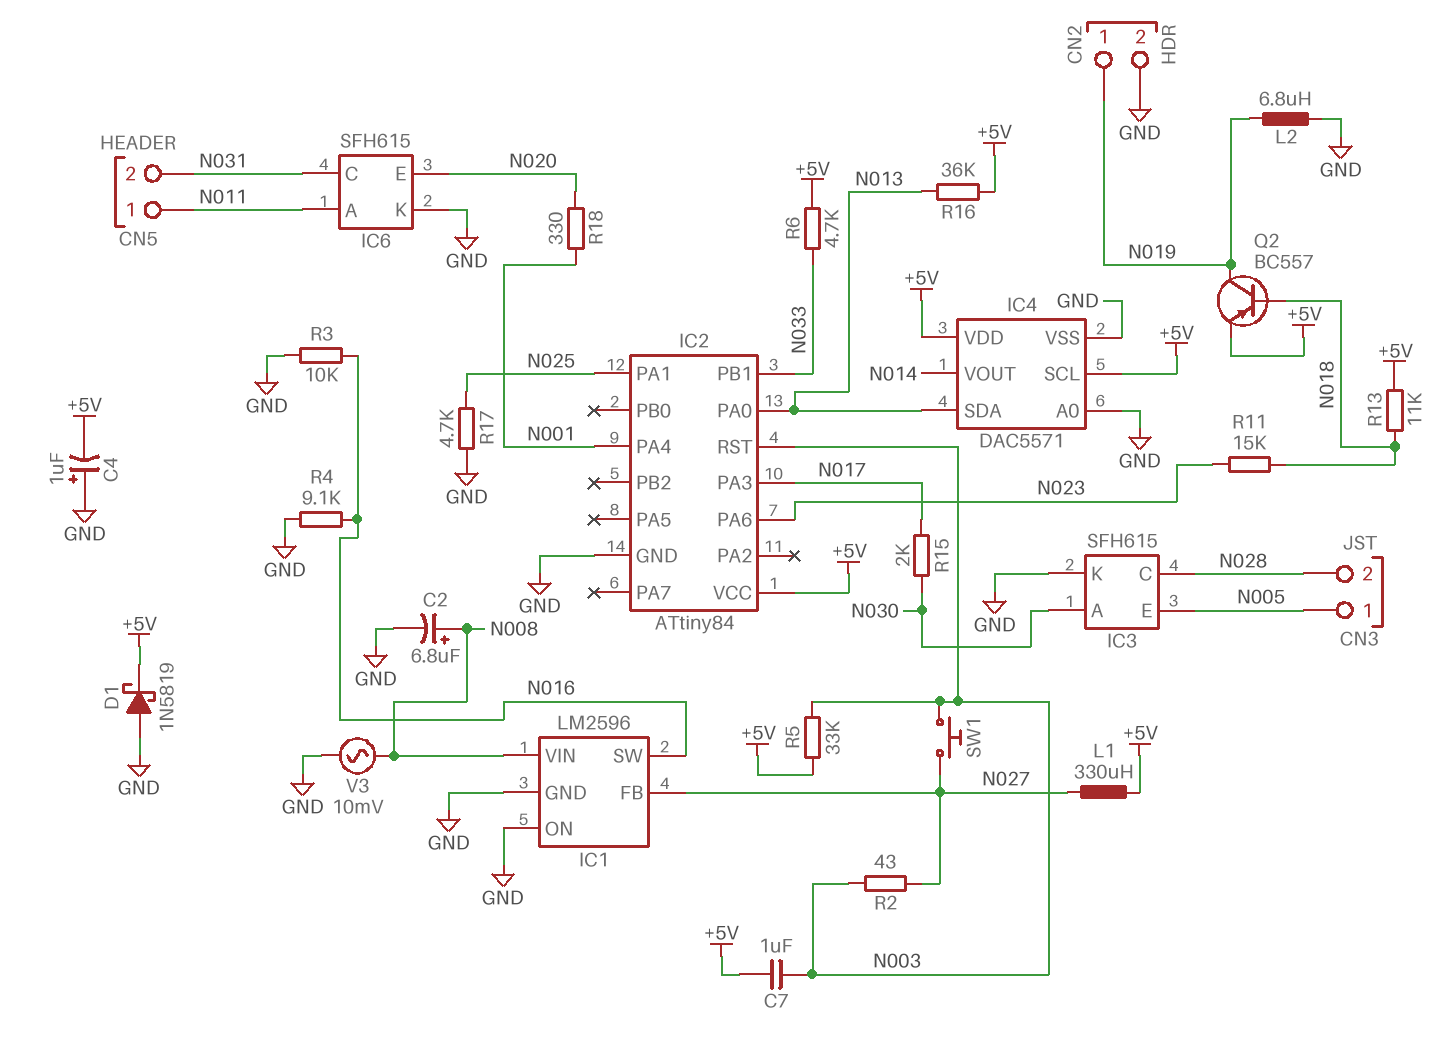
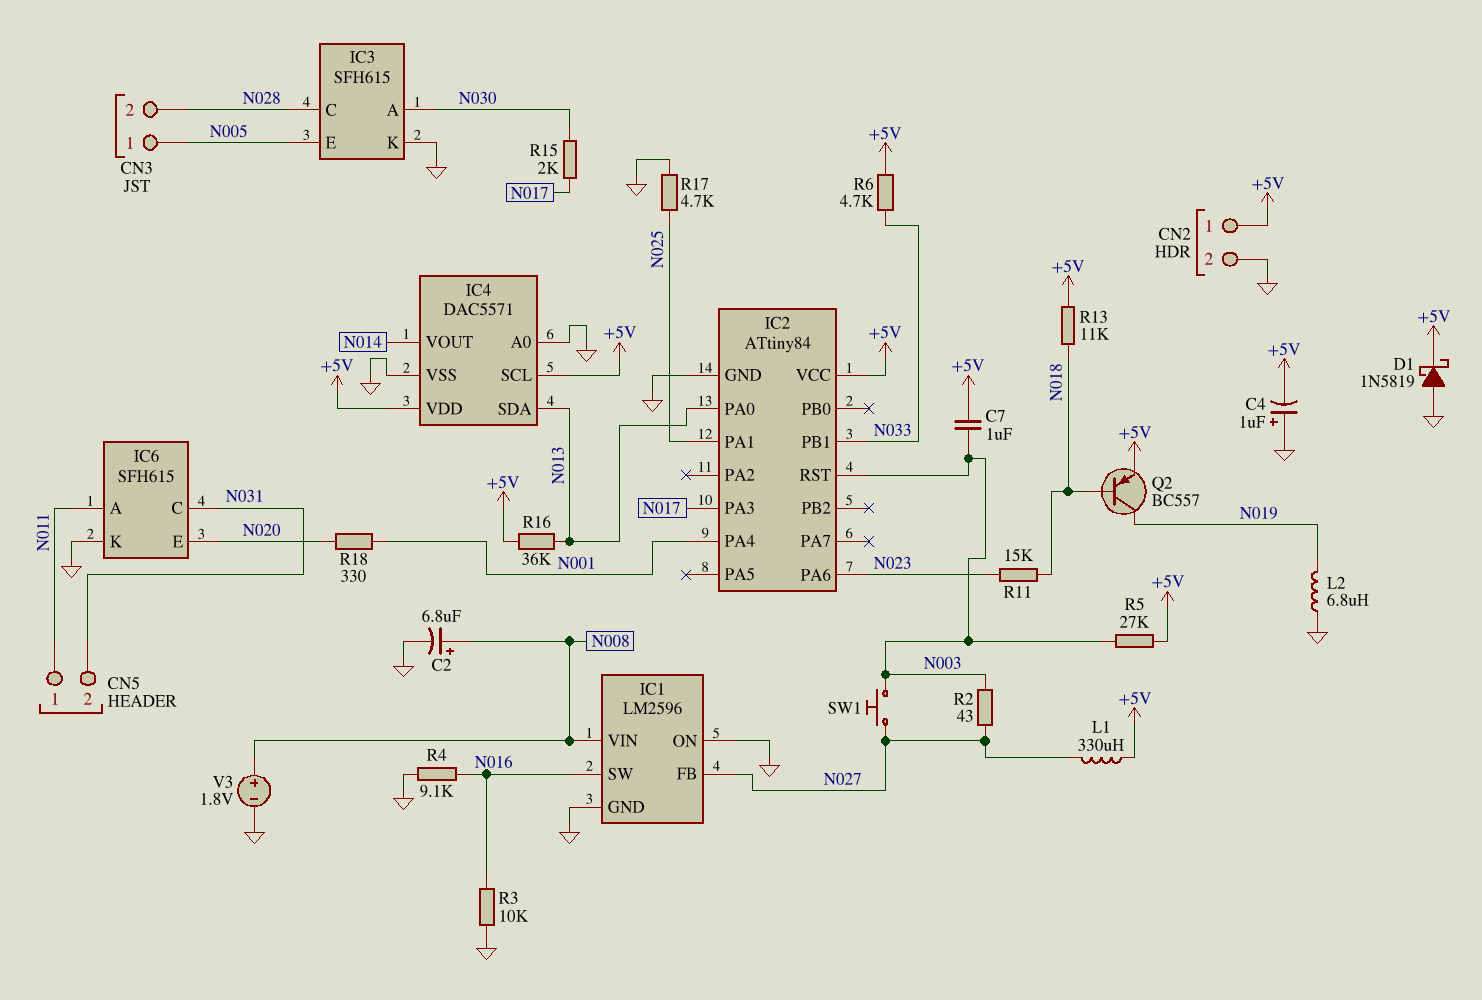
CN2 pin 1: N019 -> +5V
R5: 33k (+5V, N003) -> 27k (+5V, N003)
V3: AC 10mV (GND, N008) -> 1.8V (plus N008, minus GND)

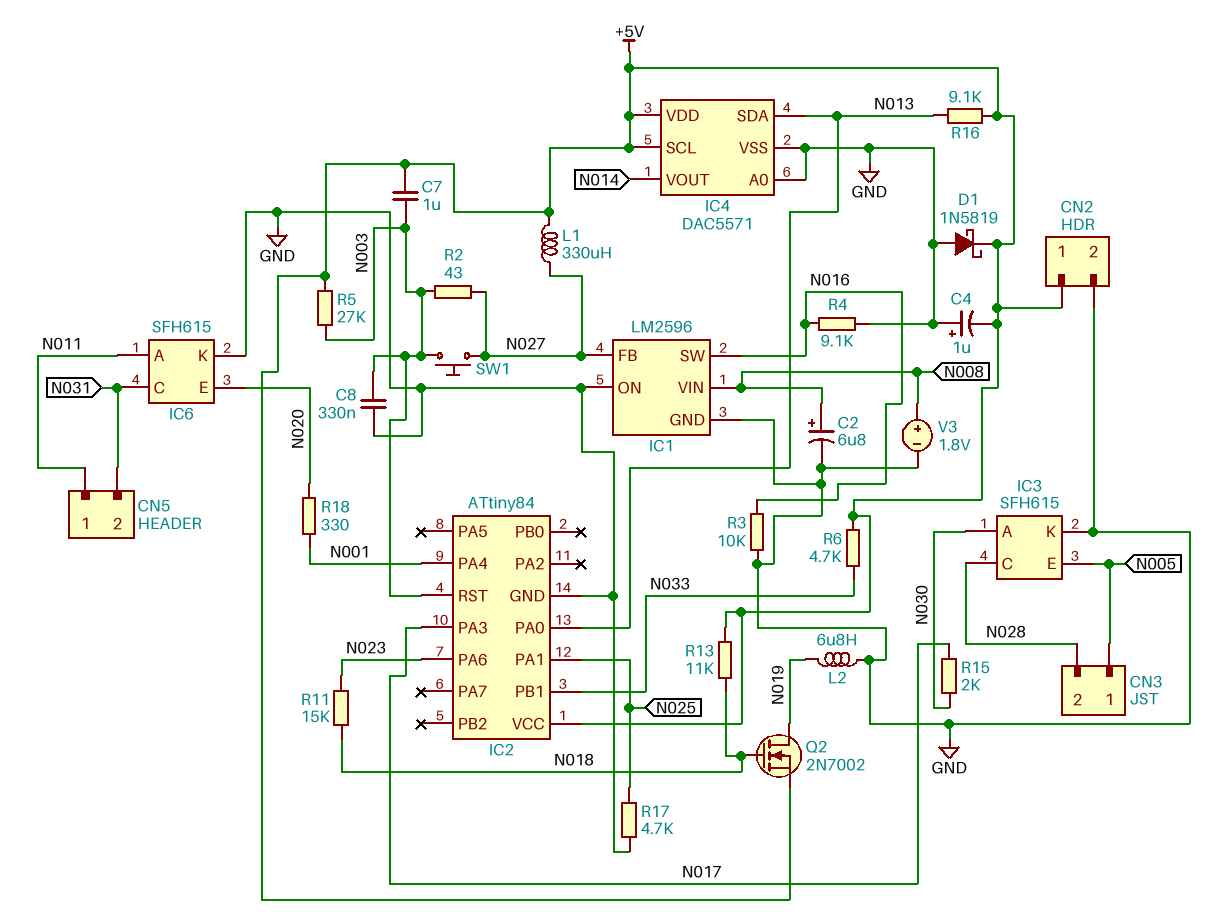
C8: none -> 330nF (GND, N003)
Q2: PNP BC557 (B N018, C N019, E +5V) -> NMOS 2N7002 (G N018, D N019, S +5V)
R16: 36k (+5V, N013) -> 9.1k (+5V, N013)

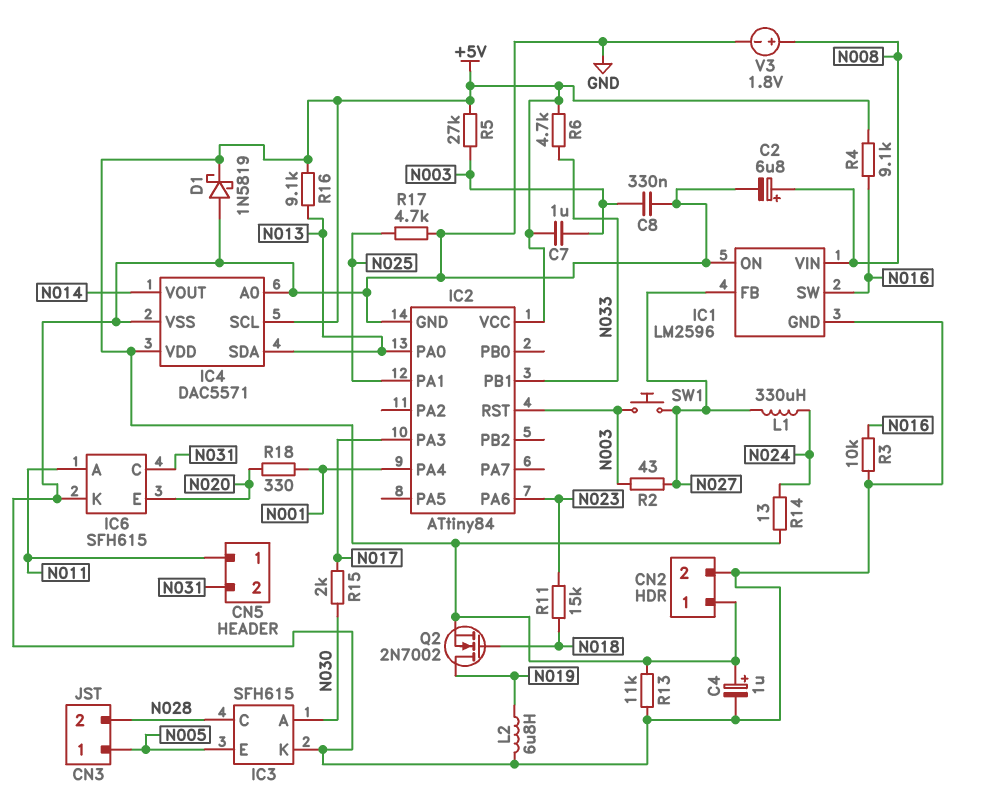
C4: 1uF (plus GND, minus +5V) -> 1uF (plus +5V, minus GND)
L1: 330uH (+5V, N027) -> 330uH (N024, N027)
R4: 9.1k (GND, N016) -> 9.1k (+5V, N016)
R13: 11k (+5V, N018) -> 11k (+5V, GND)
R14: none -> 13 (+5V, N024)

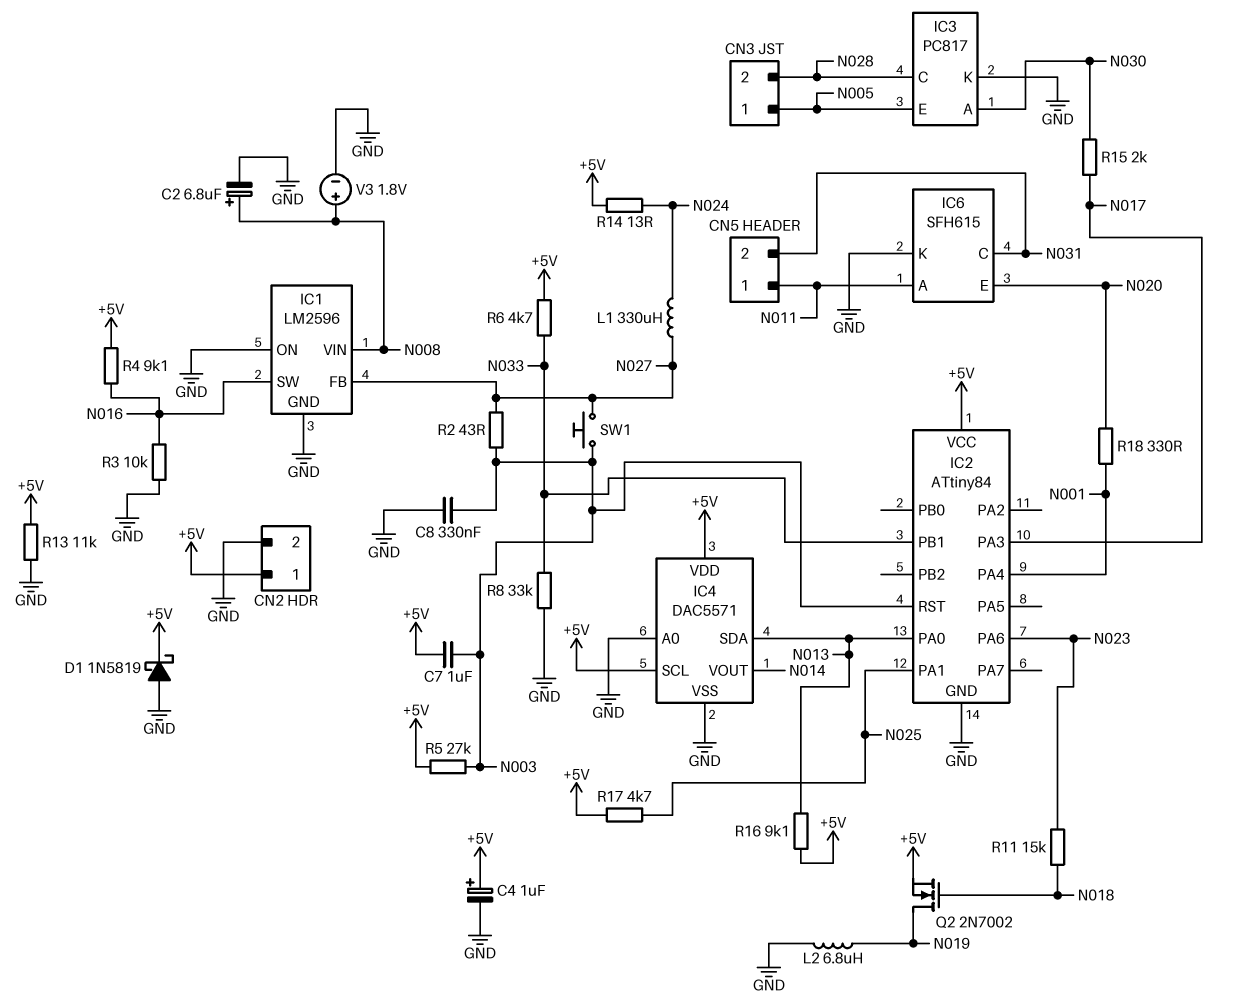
IC3: SFH615 -> PC817
R8: none -> 33k (GND, N033)
R17: 4.7k (GND, N025) -> 4.7k (+5V, N025)

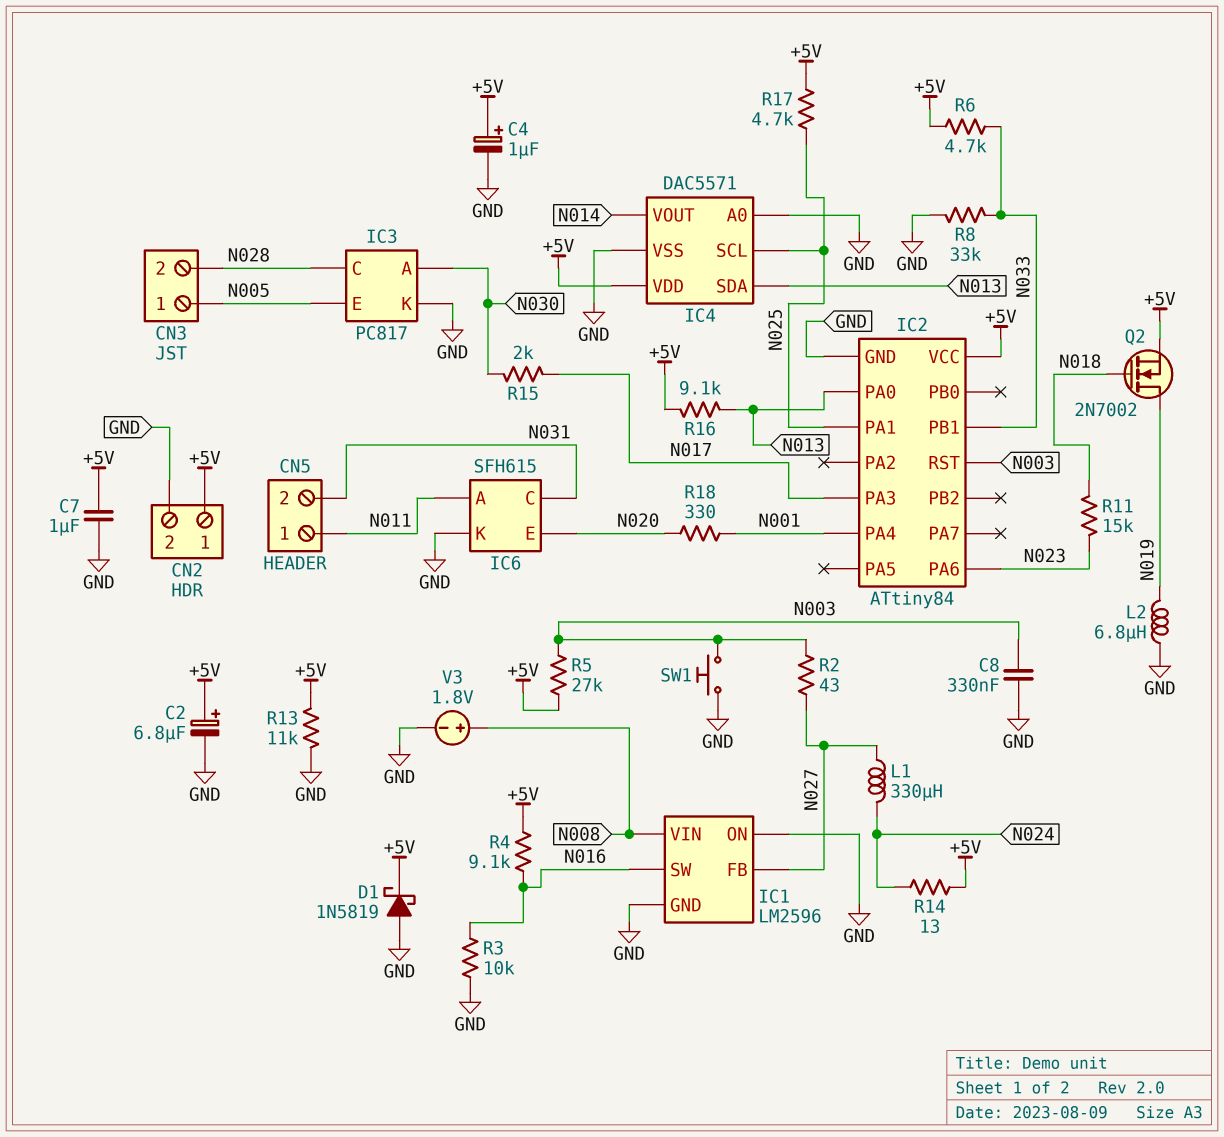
C2: 6.8uF (plus N008, minus GND) -> 6.8uF (plus +5V, minus GND)
C7: 1uF (+5V, N003) -> 1uF (+5V, GND)
IC4 pin SCL: +5V -> N025
SW1: button (N003, N027) -> button (GND, N003)

